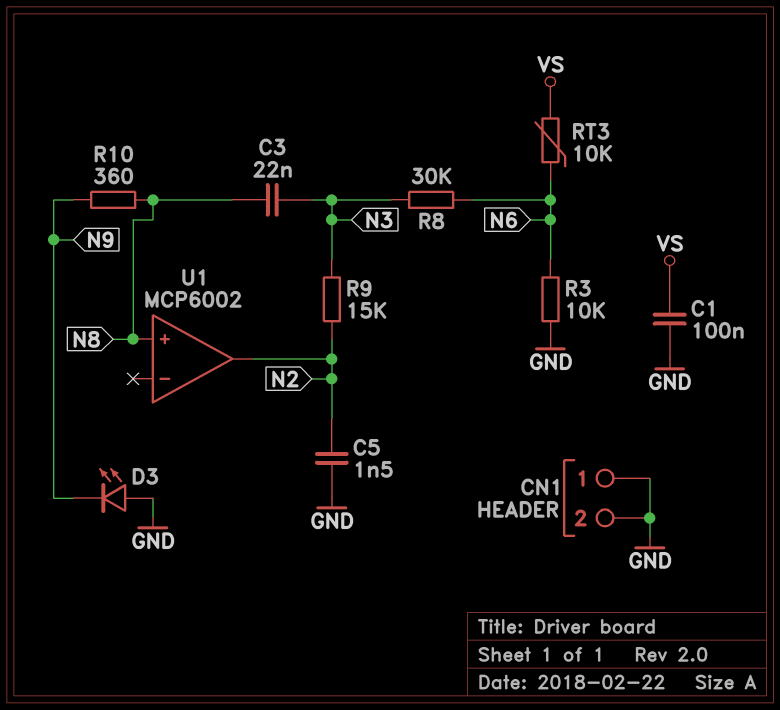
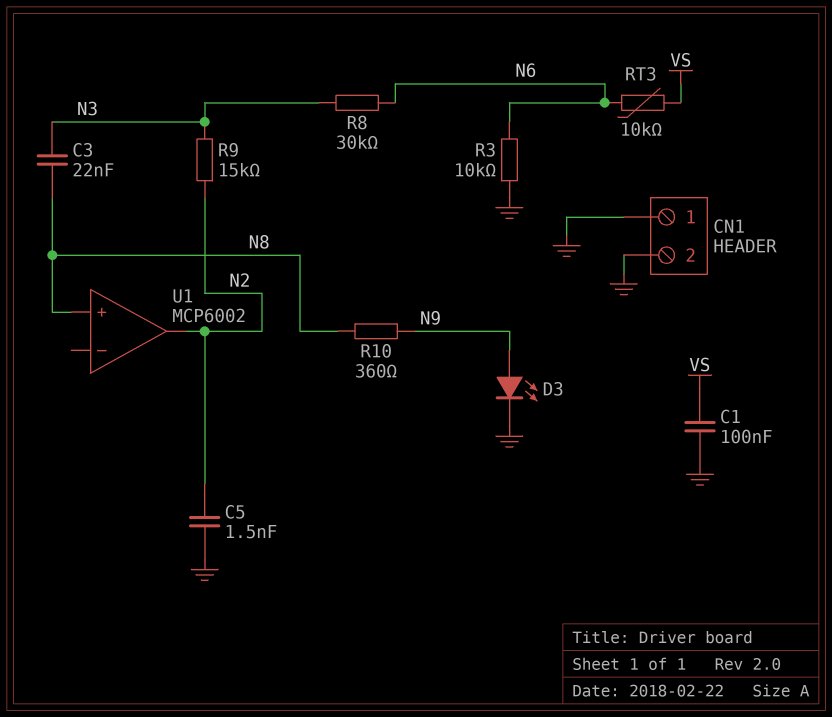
D3: LED (A GND, K N9) -> LED (A N9, K GND)

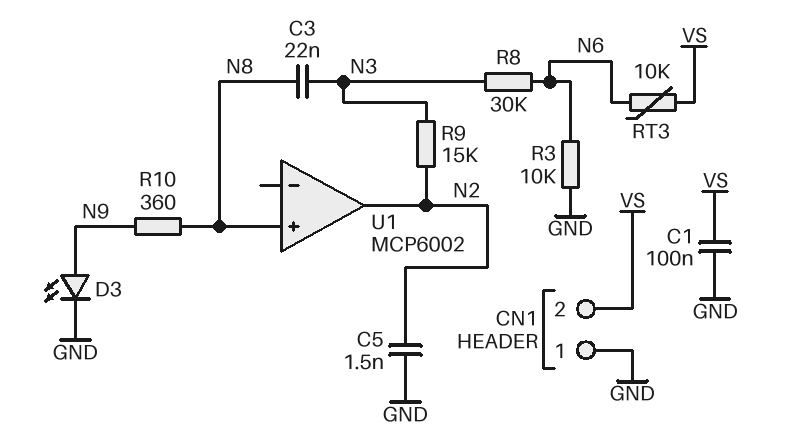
CN1 pin 2: GND -> VS

